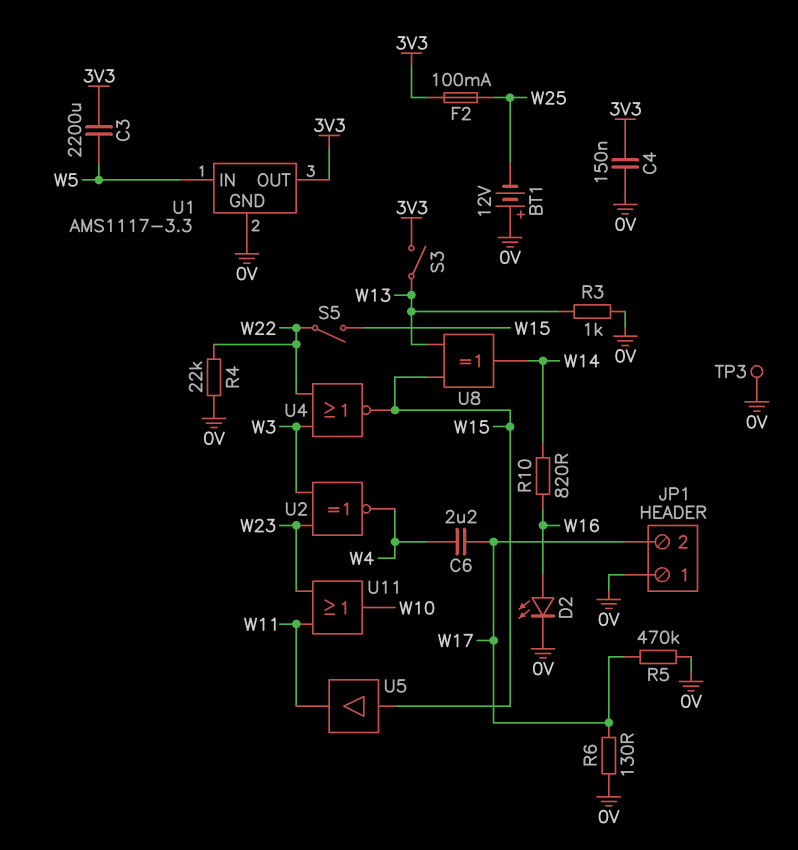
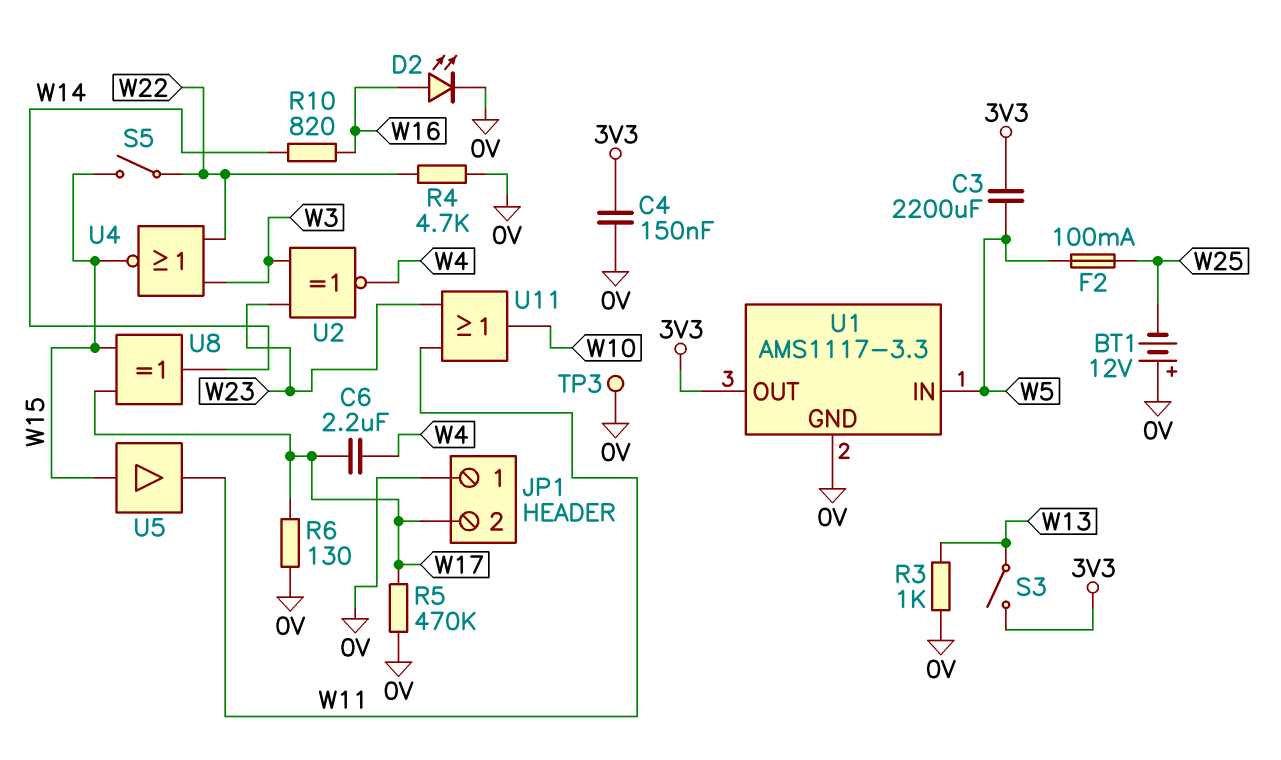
F2: 100mA (3V3, W25) -> 100mA (W5, W25)
R4: 22k (0V, W22) -> 4.7k (0V, W22)
U8: XOR (in W13, in W15, out W14) -> XOR (in W15, in W17, out W14)

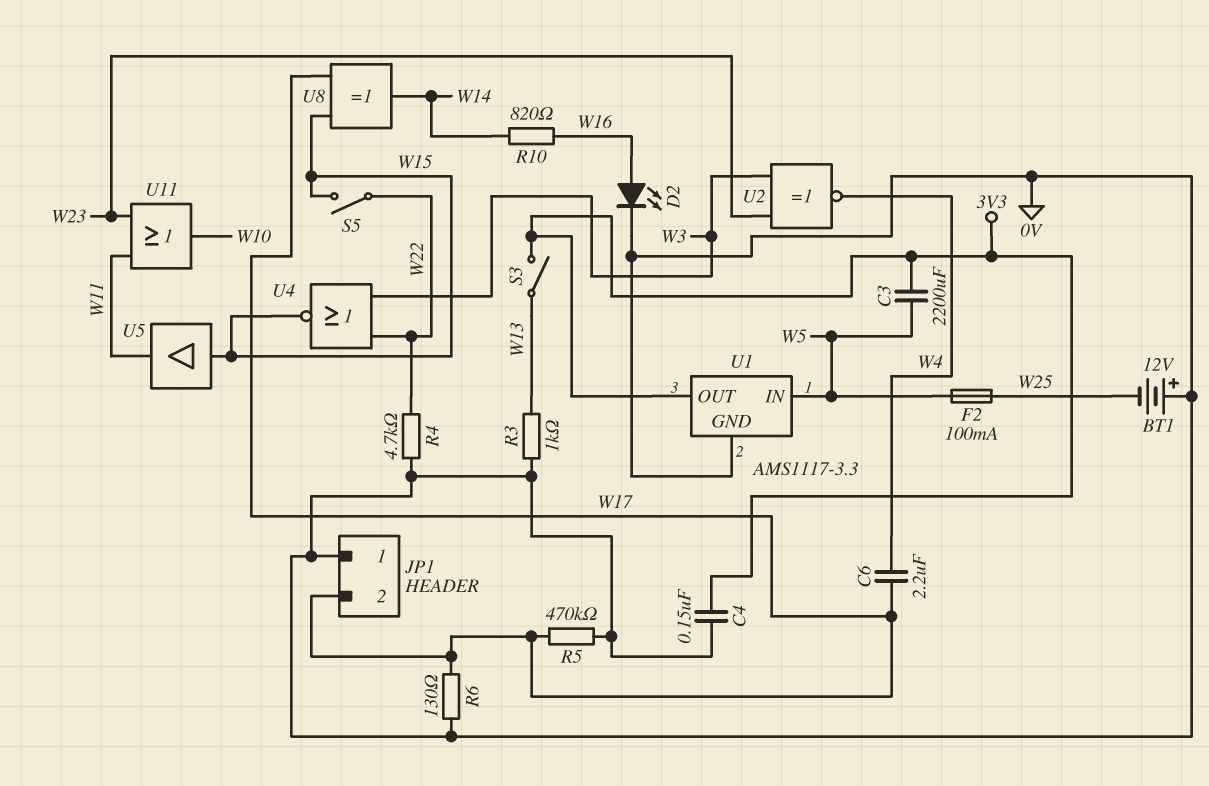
TP3: test point (0V) -> none

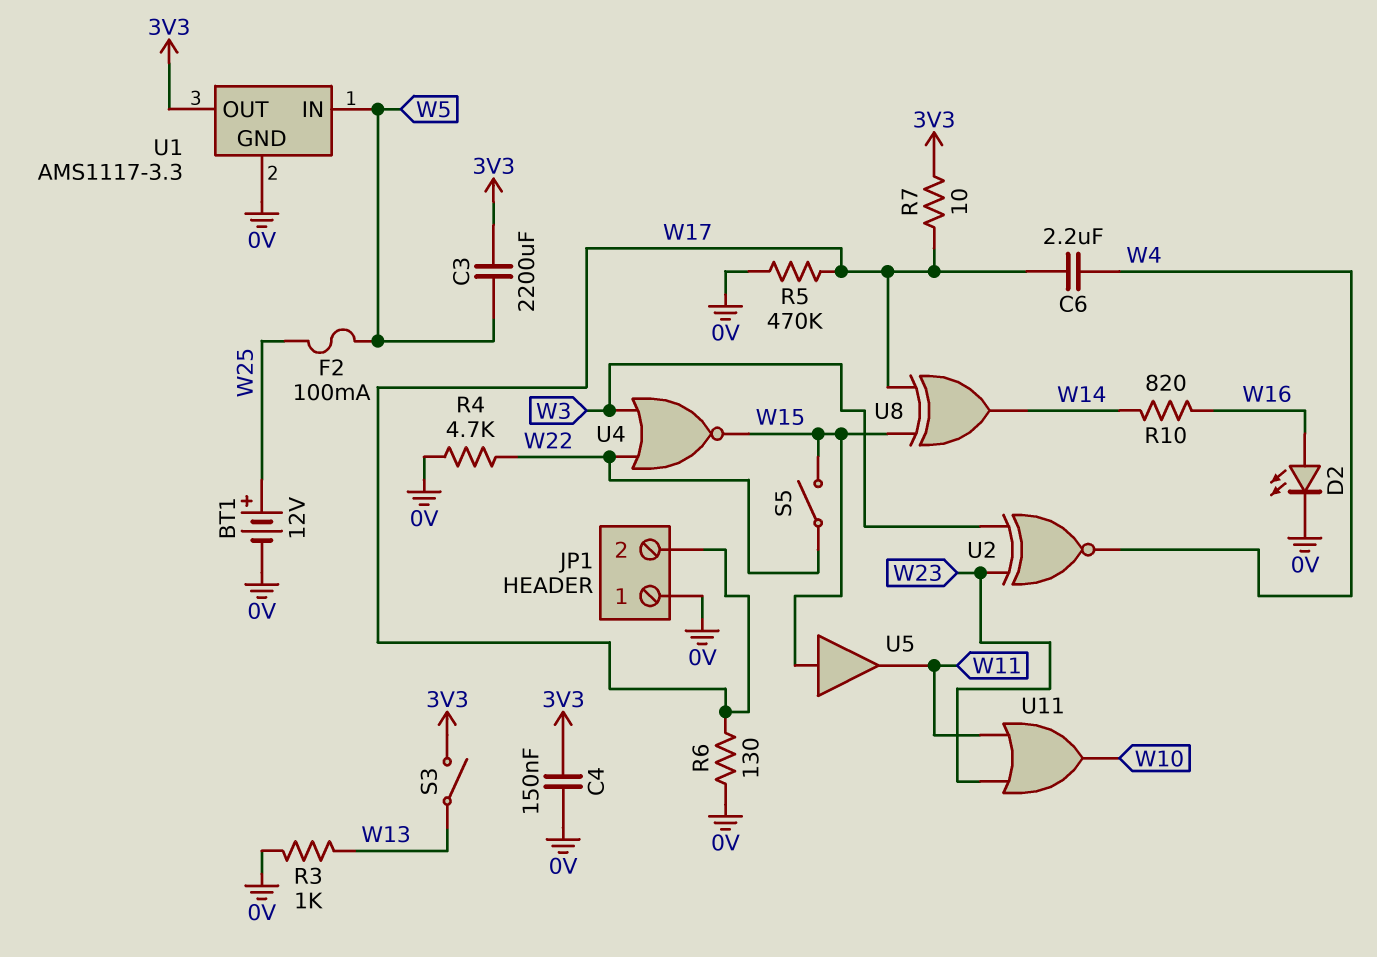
BT1: 12V (plus 0V, minus W25) -> 12V (plus W25, minus 0V)
R7: none -> 10 (3V3, W17)

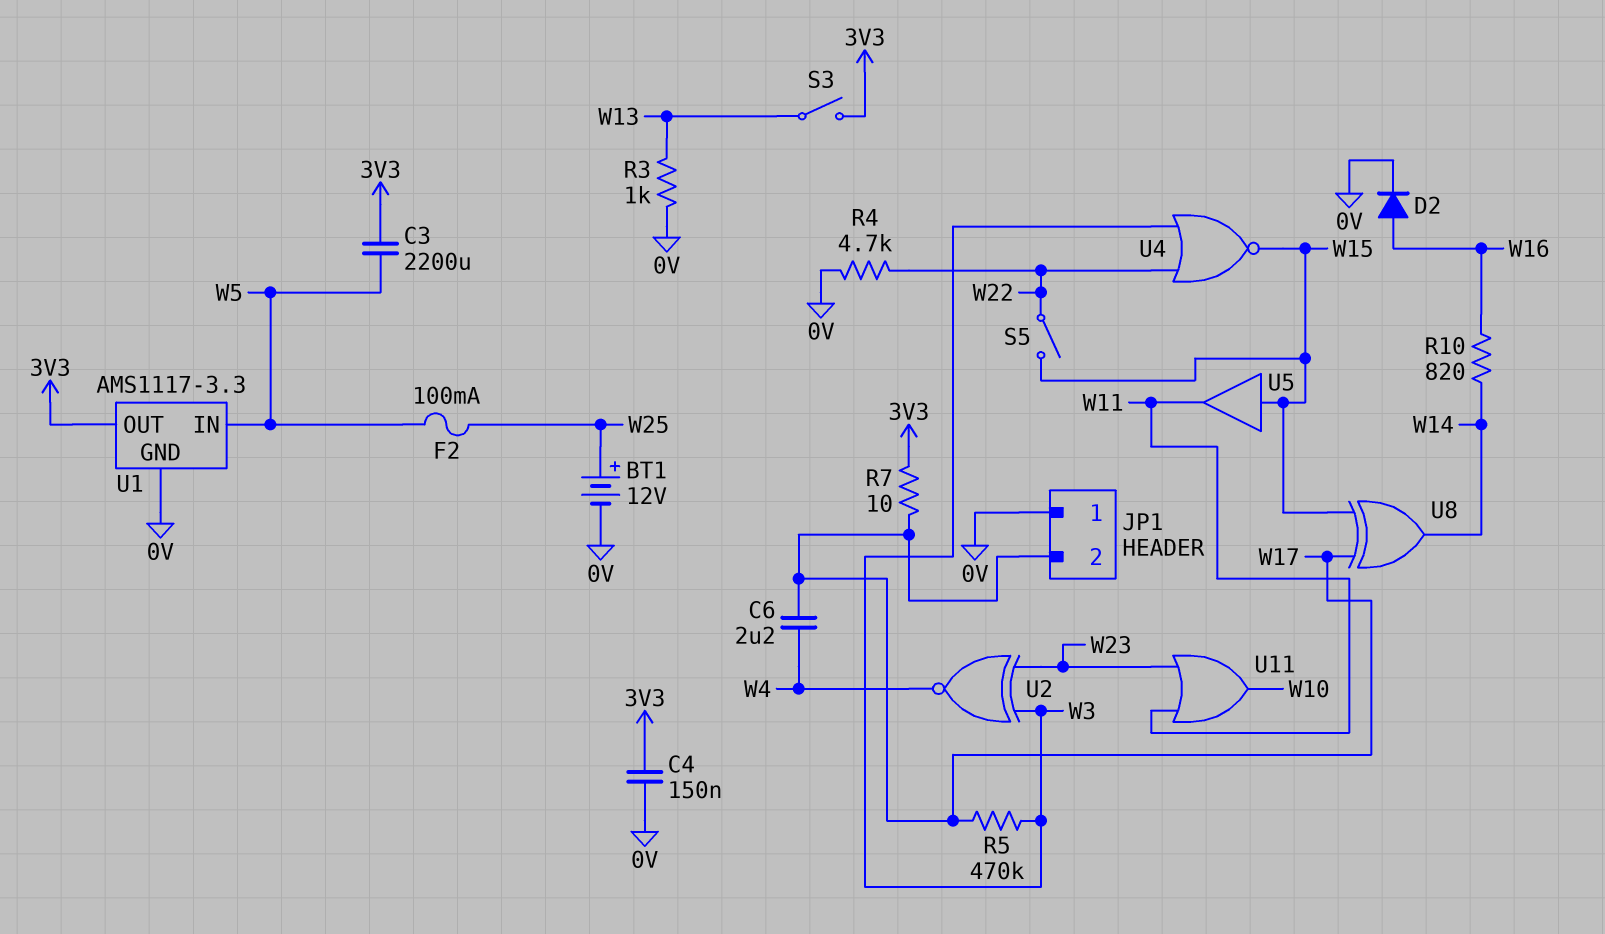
D2: LED (A W16, K 0V) -> diode (A W16, K 0V)
R5: 470k (0V, W17) -> 470k (W3, W17)
R6: 130 (0V, W17) -> none

